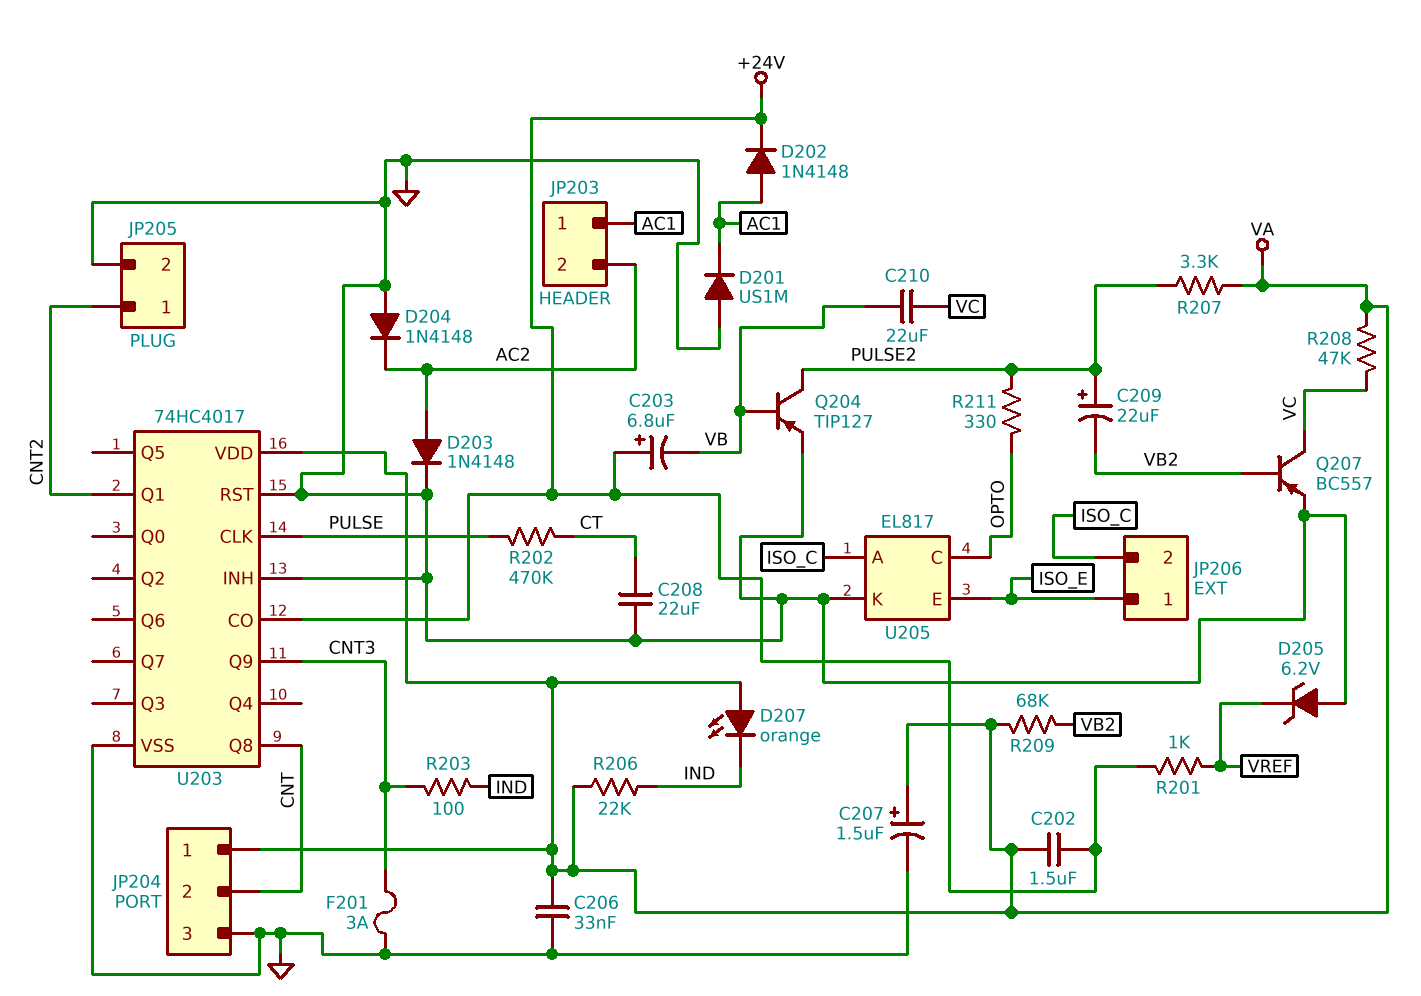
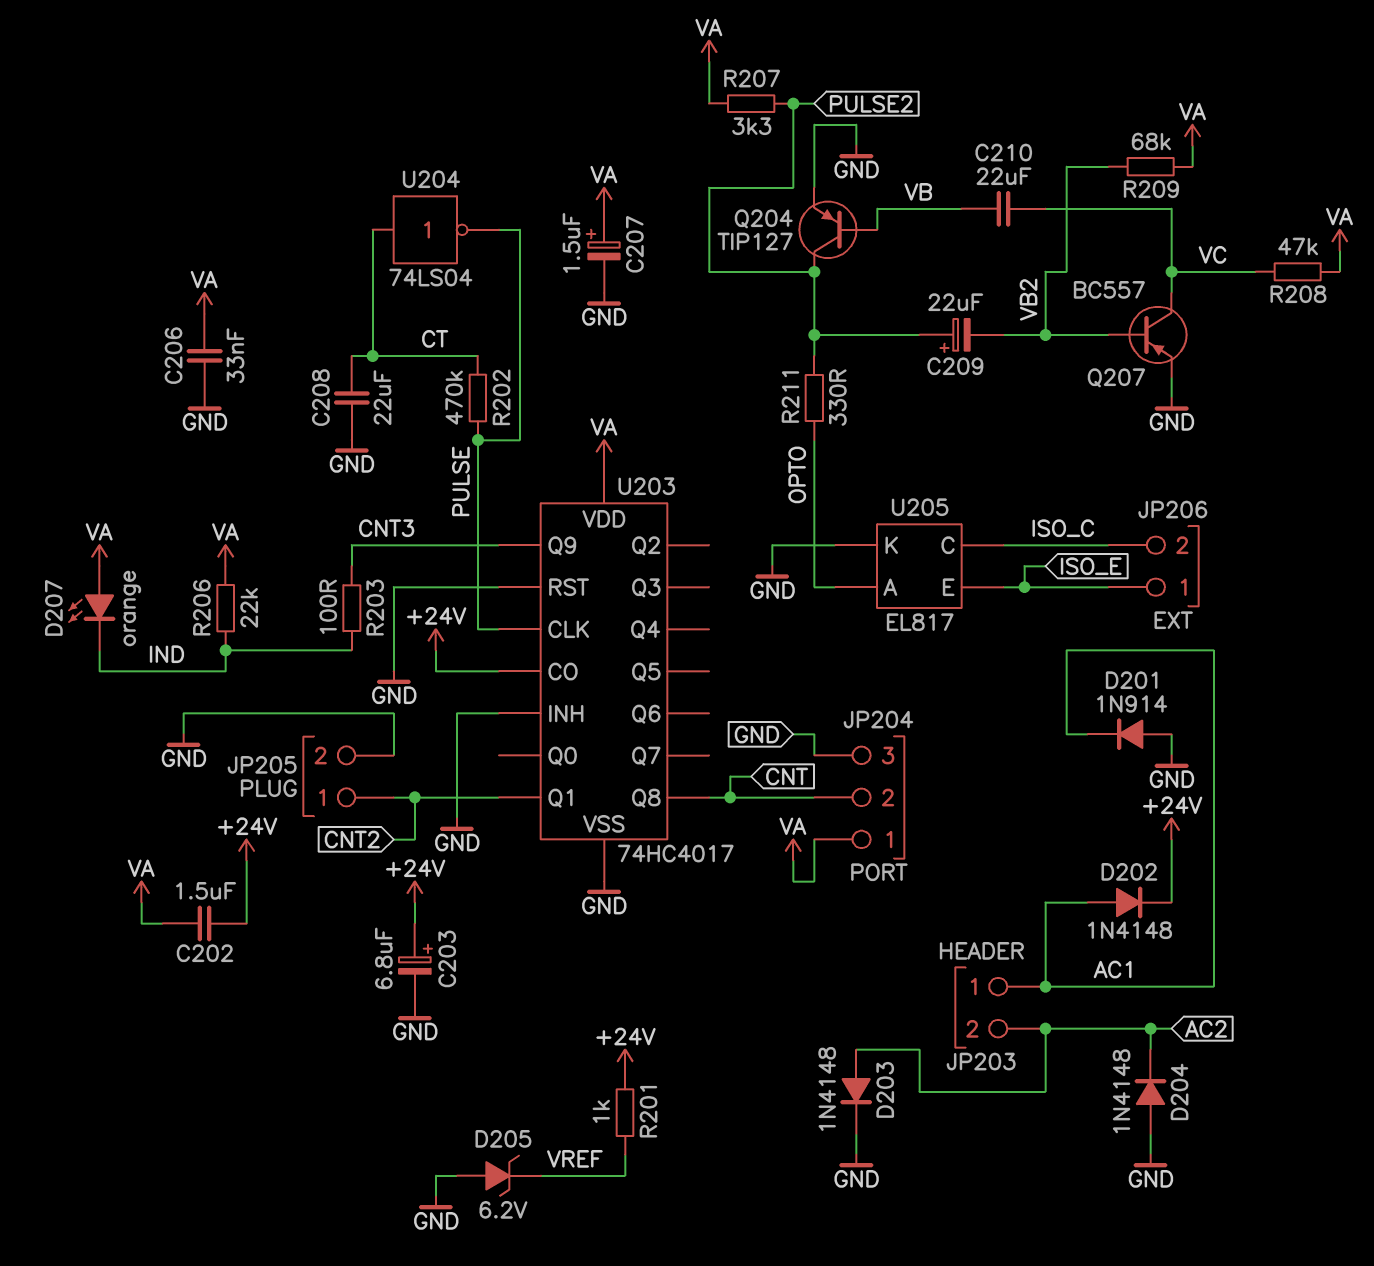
C203: 6.8uF (plus +24V, minus VB) -> 6.8uF (plus +24V, minus GND)
D201: diode US1M (A GND, K AC1) -> diode 1N914 (A GND, K AC1)
F201: 3A (CNT3, GND) -> none
U204: none -> NOT 74LS04 (in CT, out PULSE)
U205 pin A: ISO_C -> OPTO
U205 pin C: OPTO -> ISO_C

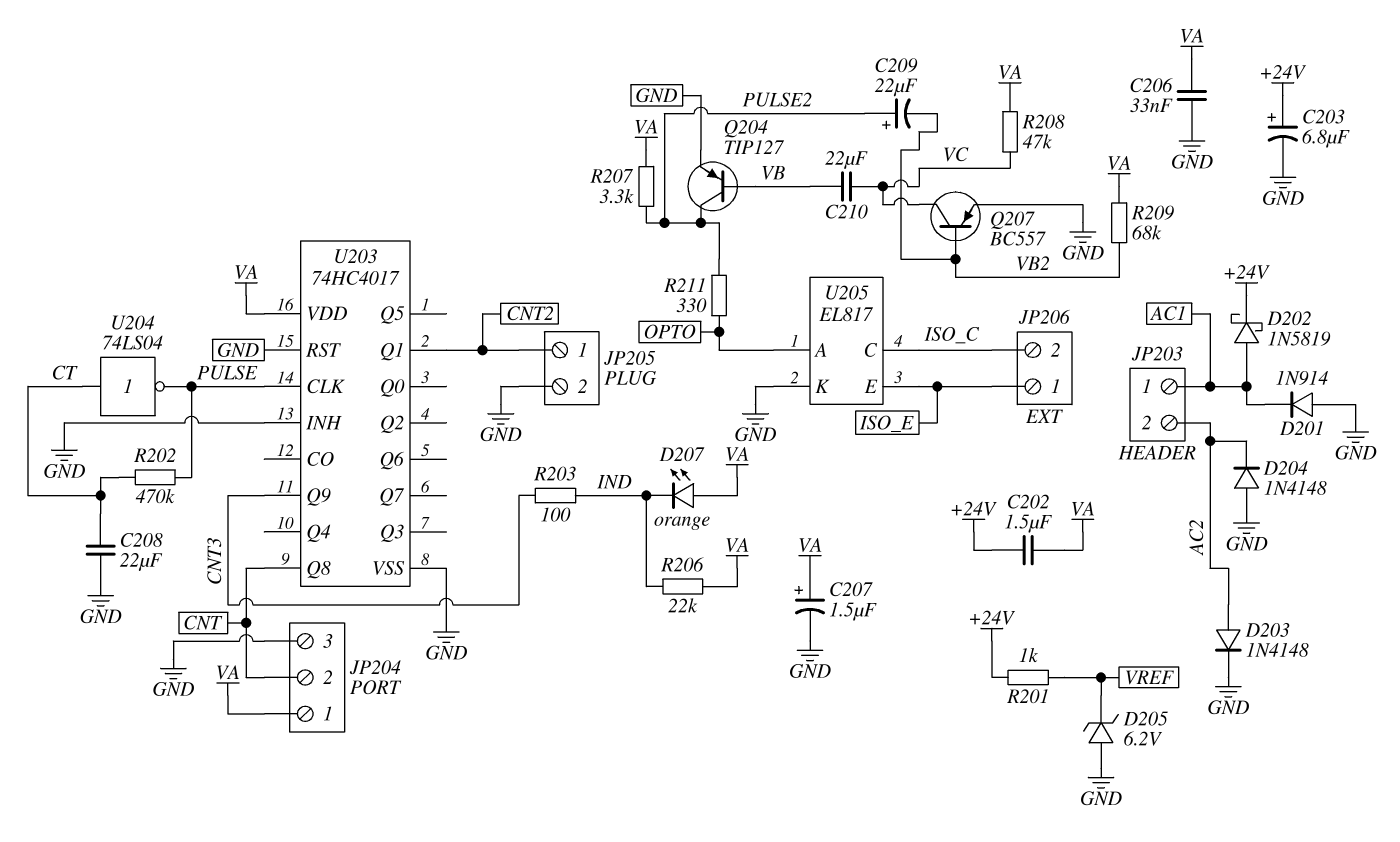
D202: diode 1N4148 (A AC1, K +24V) -> schottky 1N5819 (A AC1, K +24V)
U203 pin CO: +24V -> none

